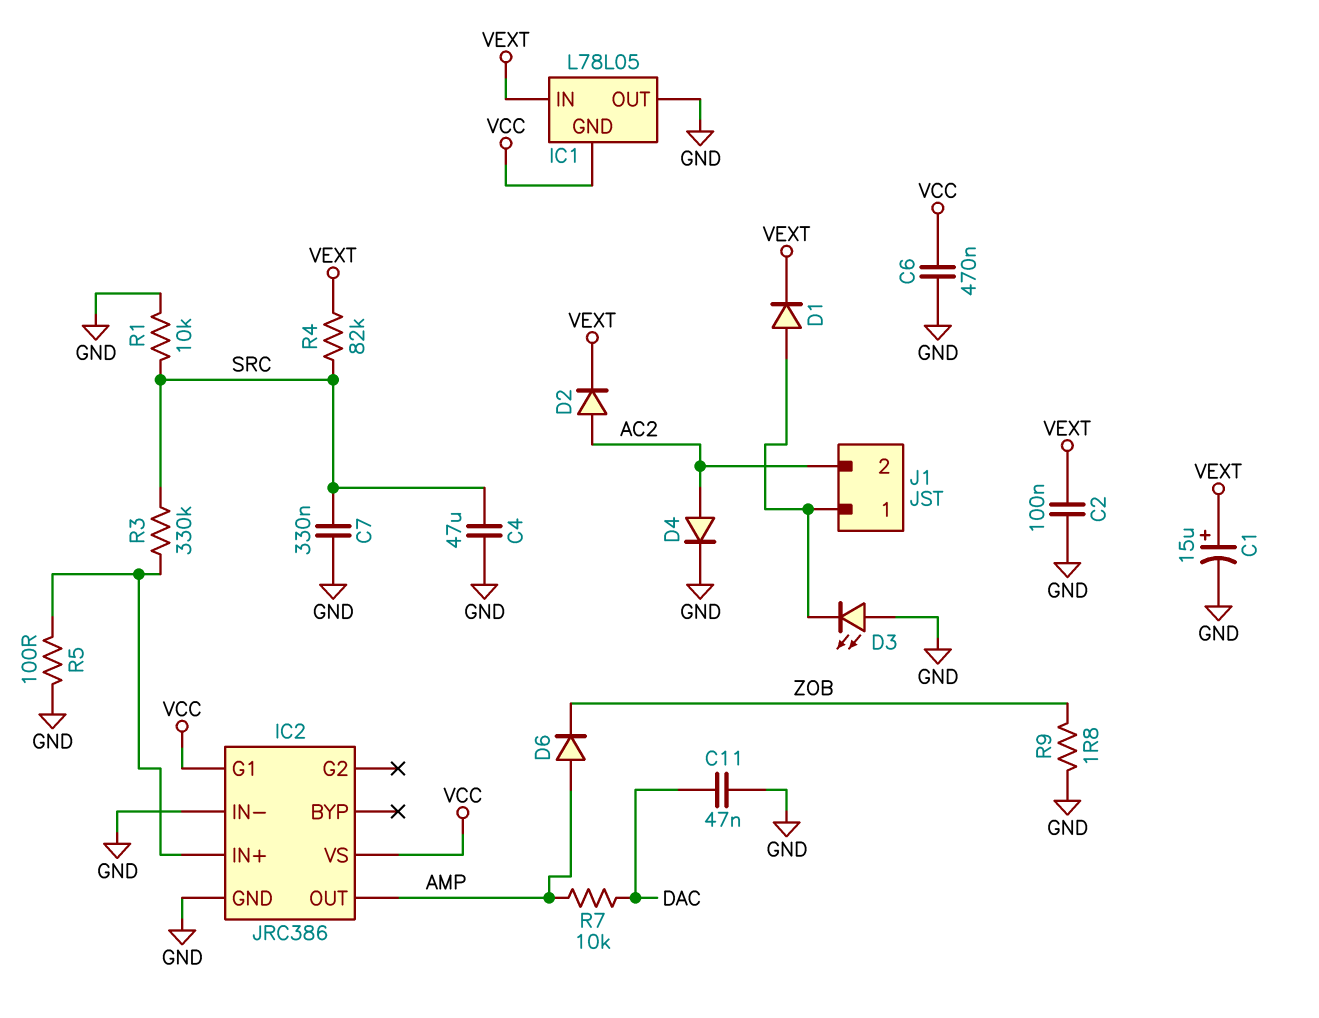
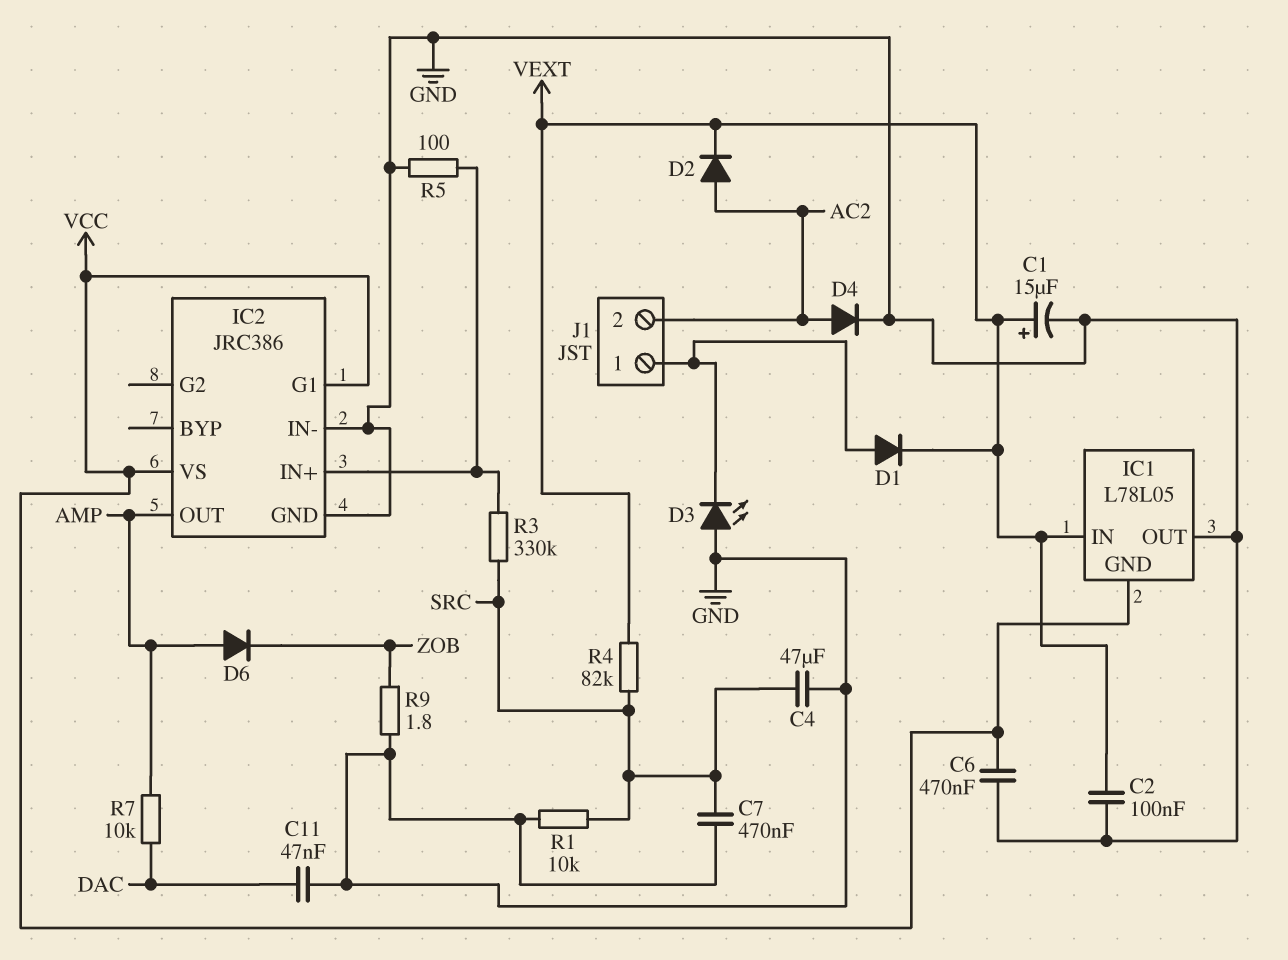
C7: 330nF (GND, SRC) -> 470nF (GND, SRC)

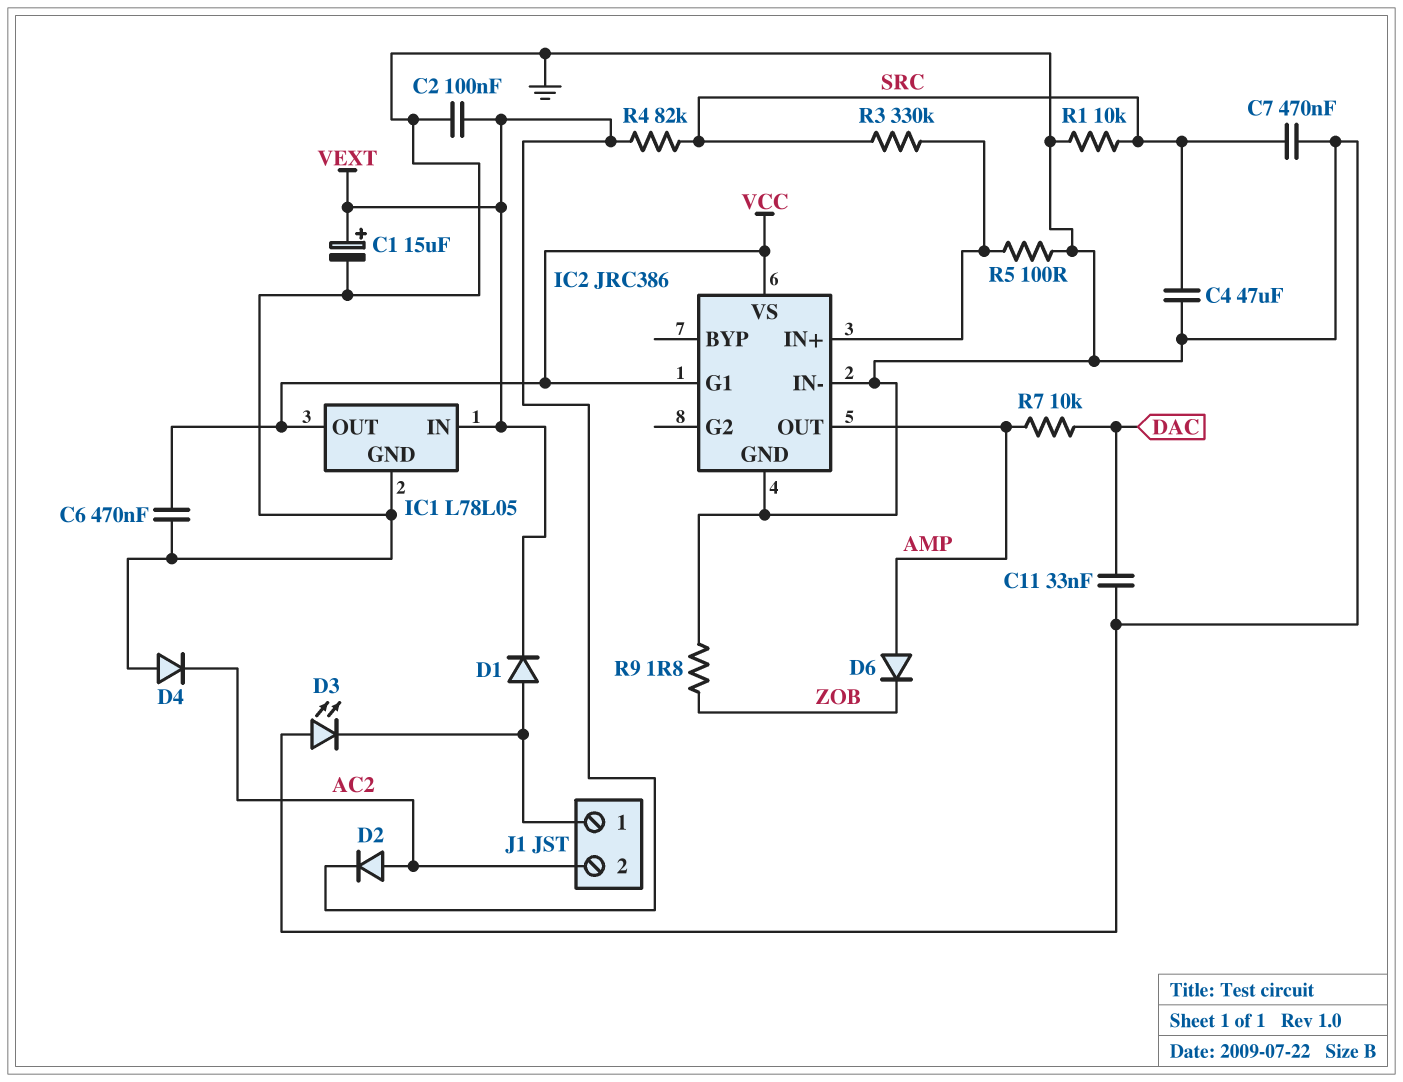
C11: 47nF (DAC, GND) -> 33nF (DAC, GND)
D4: diode (A AC2, K GND) -> diode (A GND, K AC2)
IC1 pin GND: VCC -> GND
IC1 pin OUT: GND -> VCC

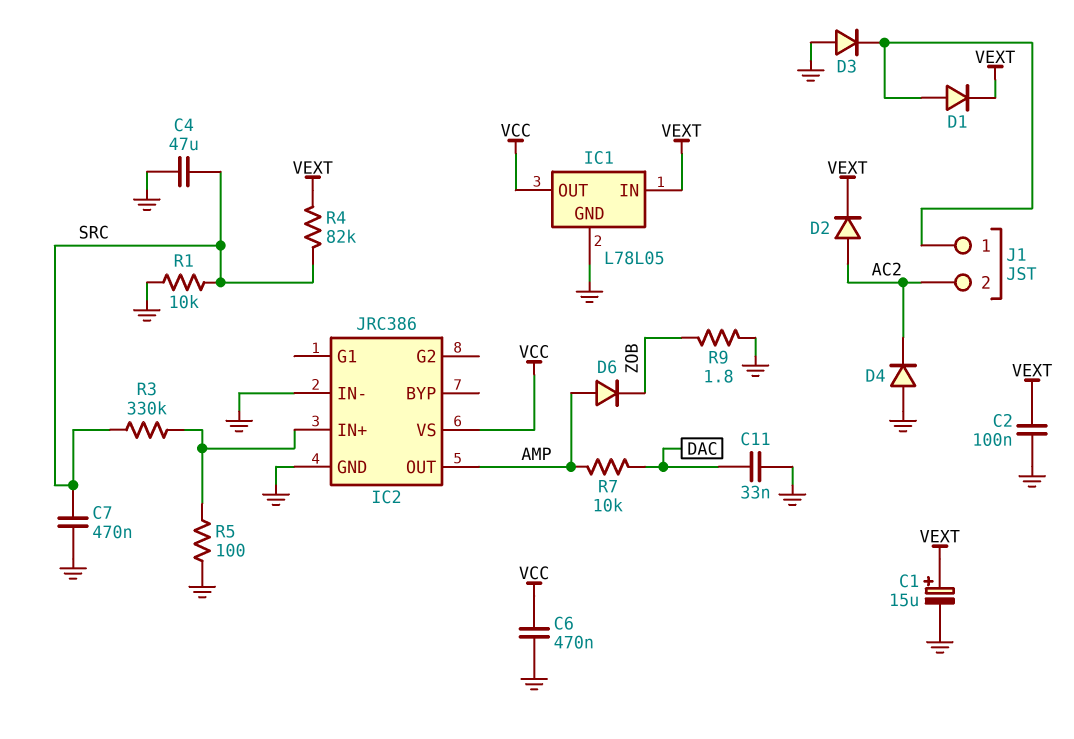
D3: LED (A GND, K J1/1) -> diode (A GND, K J1/1)
IC2 pin G1: VCC -> none

